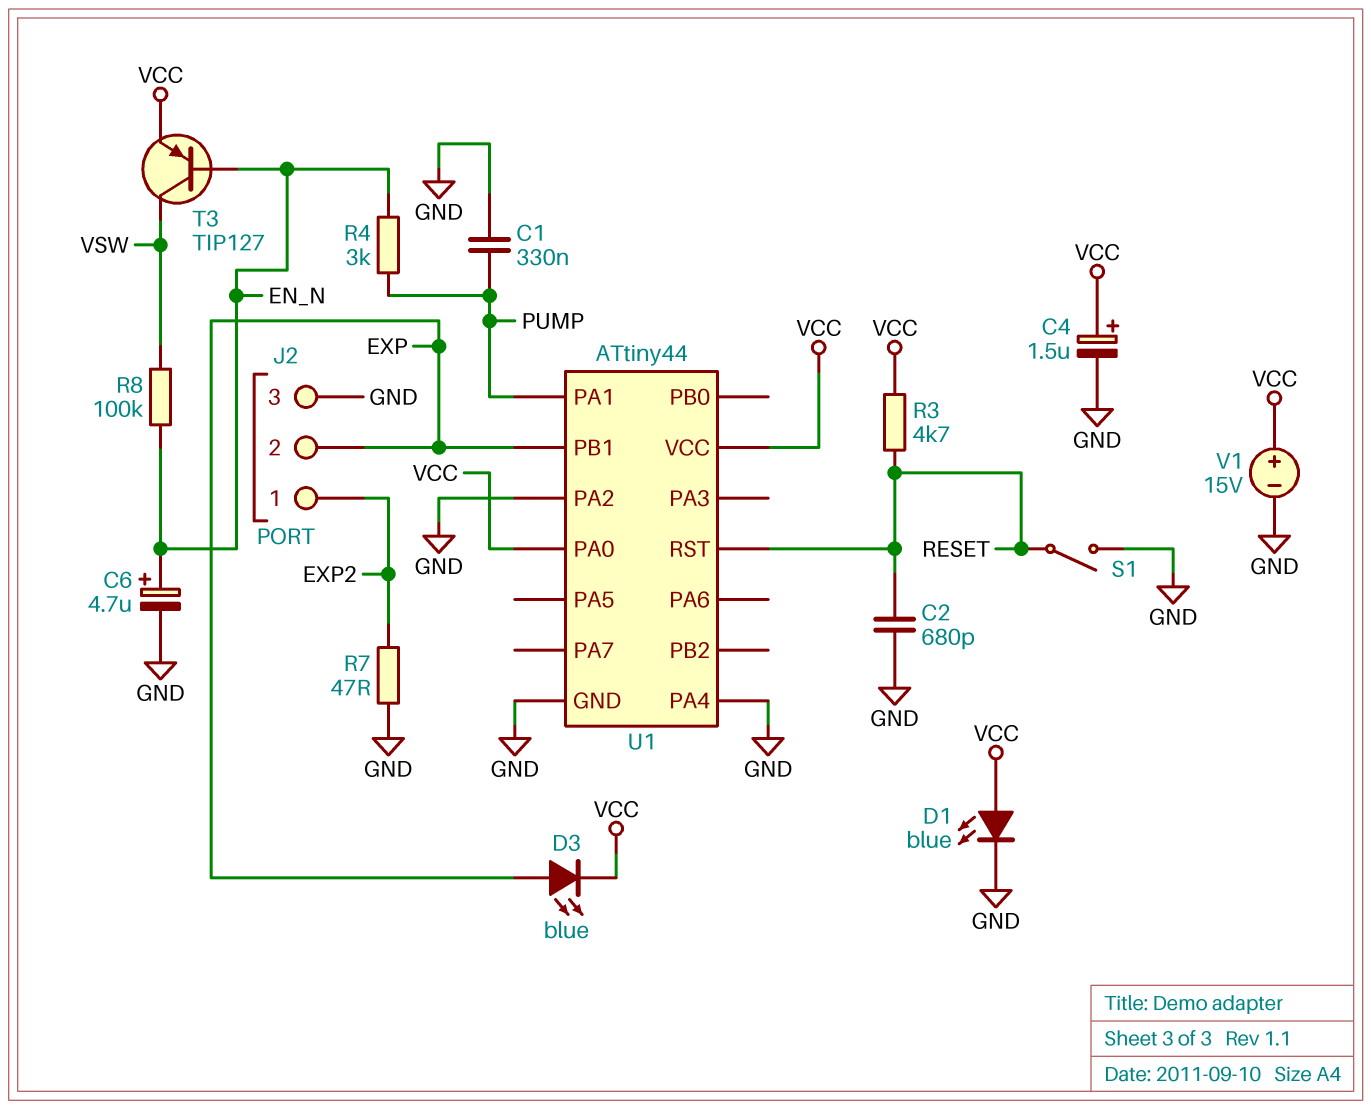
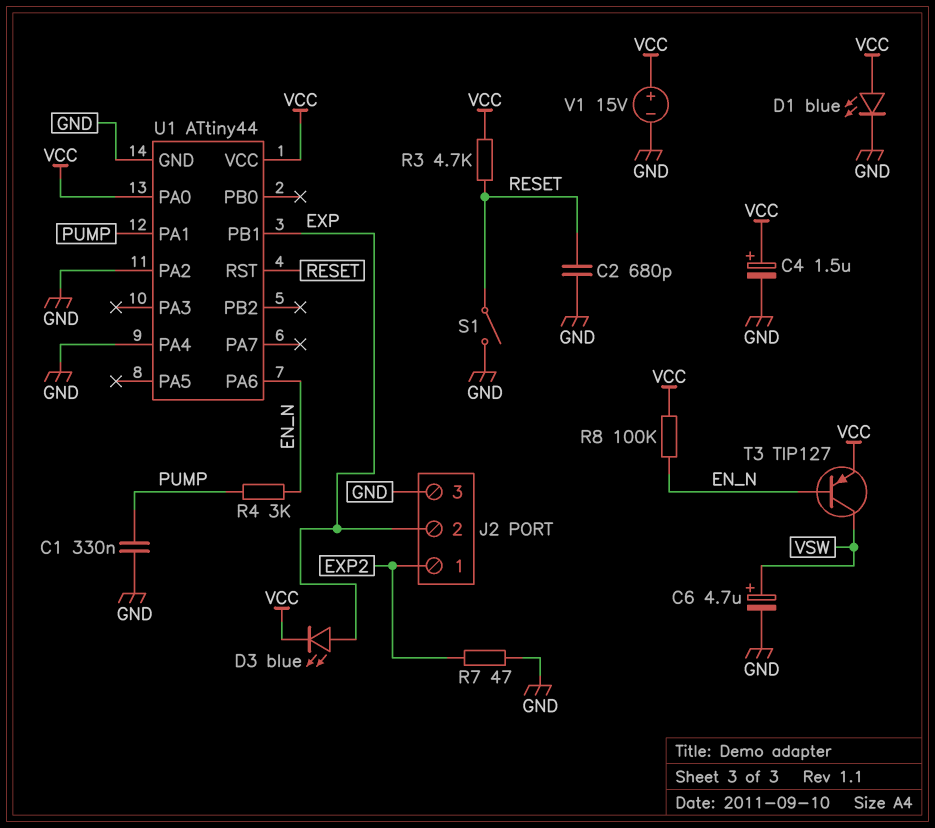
C6: 4.7uF (plus EN_N, minus GND) -> 4.7uF (plus VSW, minus GND)
R8: 100k (EN_N, VSW) -> 100k (EN_N, VCC)
U1 pin PA6: none -> EN_N

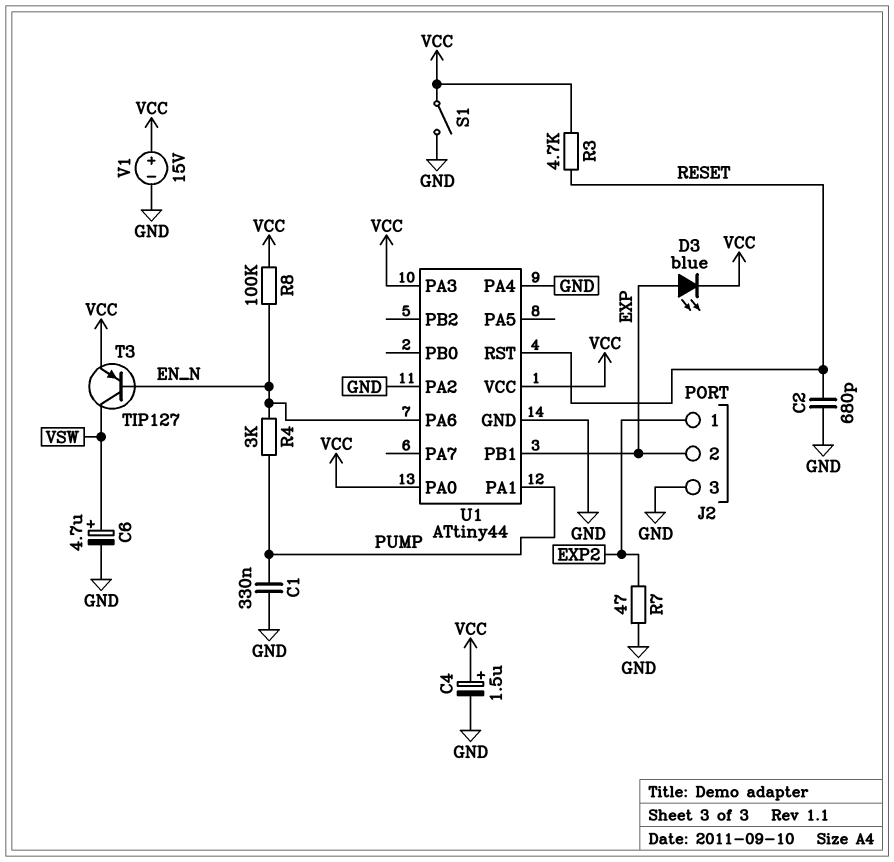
D1: LED blue (A VCC, K GND) -> none
S1: switch (GND, RESET) -> switch (GND, VCC)
U1 pin PA3: none -> VCC

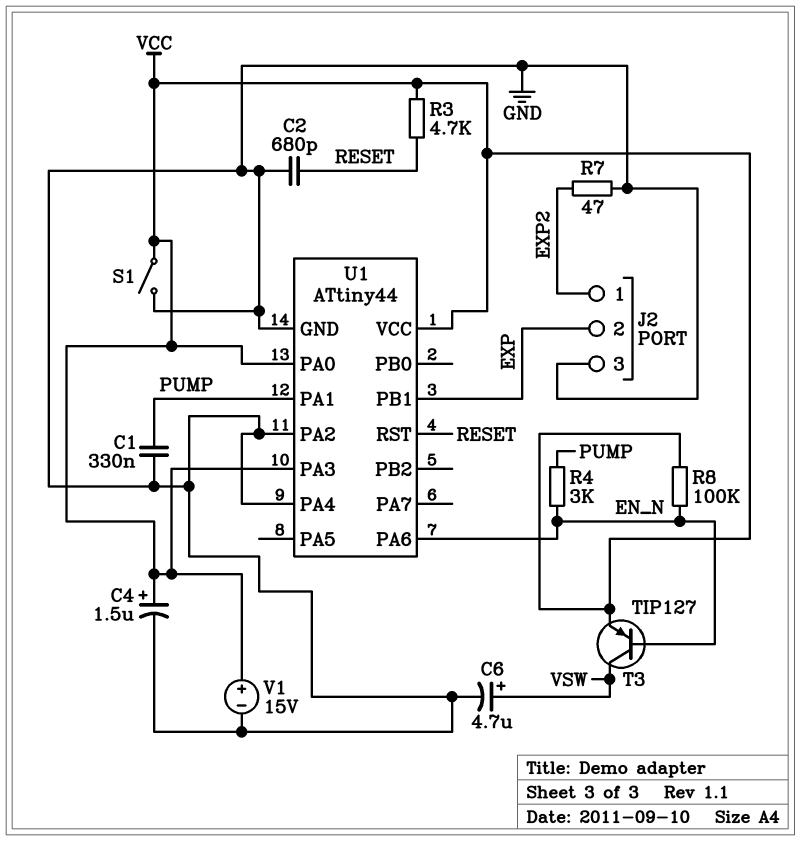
D3: LED blue (A EXP, K VCC) -> none

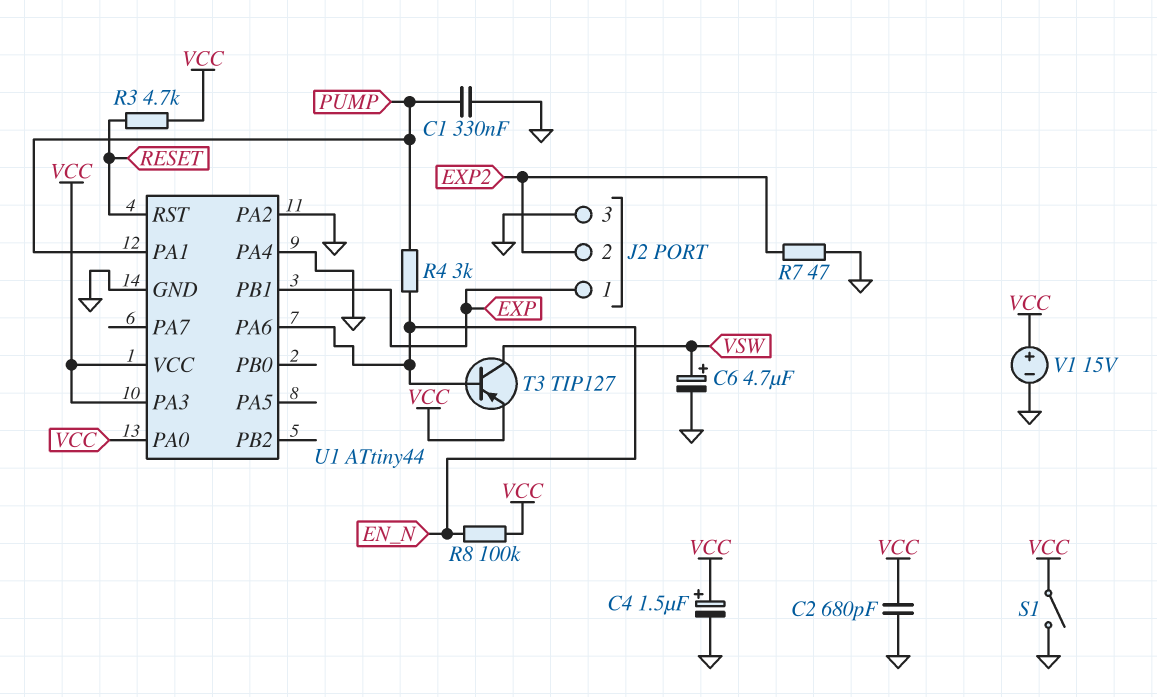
C2: 680pF (GND, RESET) -> 680pF (GND, VCC)
J2 pin 1: EXP2 -> EXP
J2 pin 2: EXP -> EXP2

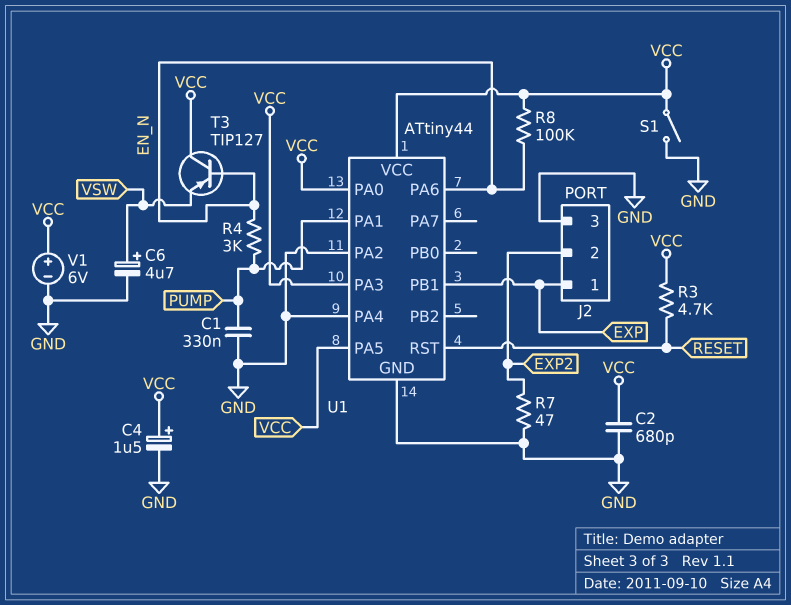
T3: PNP TIP127 (B EN_N, C VSW, E VCC) -> PNP TIP127 (B EN_N, C VCC, E VSW)
U1 pin PA5: none -> VCC
V1: 15V (plus VCC, minus GND) -> 6V (plus VCC, minus GND)

